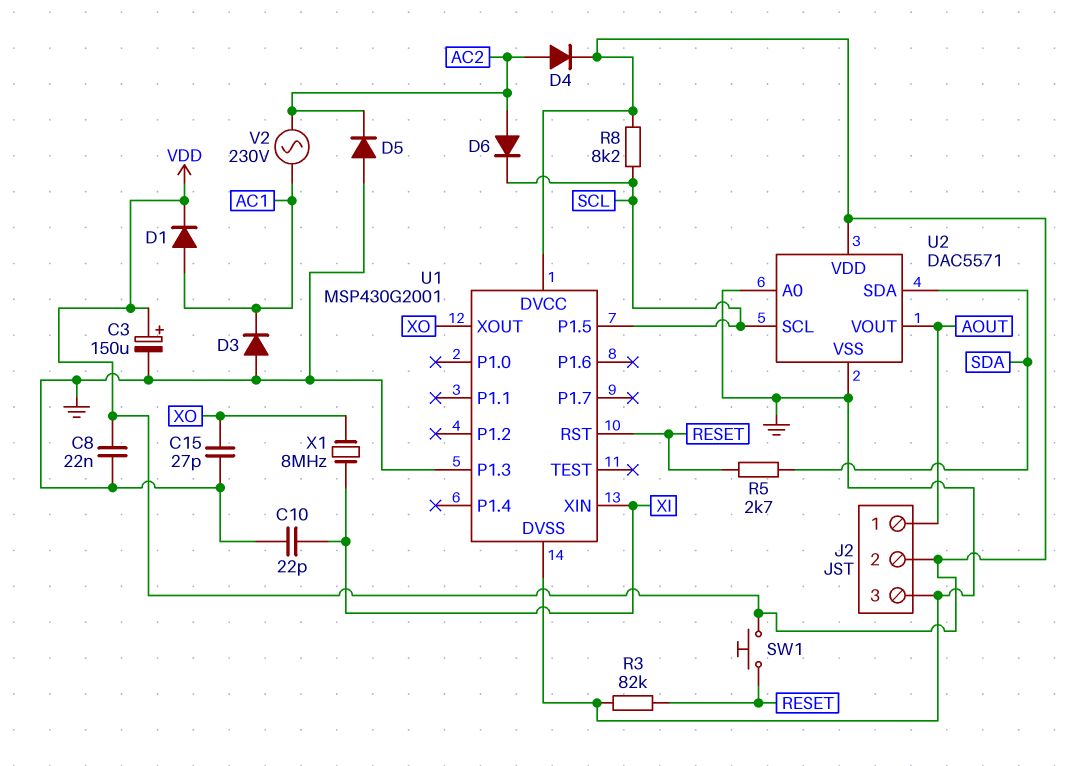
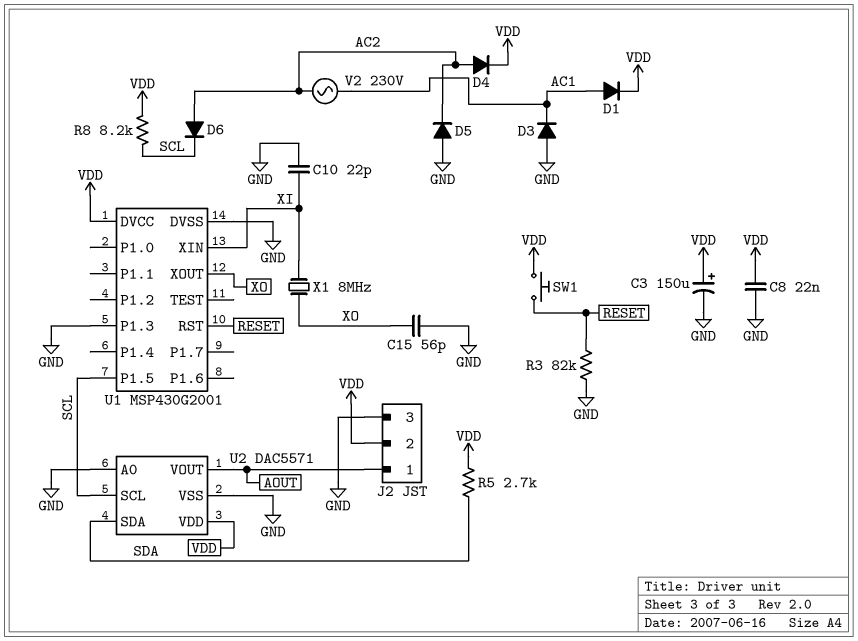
C15: 27pF (GND, XO) -> 56pF (GND, XO)
R5: 2.7k (RESET, SDA) -> 2.7k (SDA, VDD)

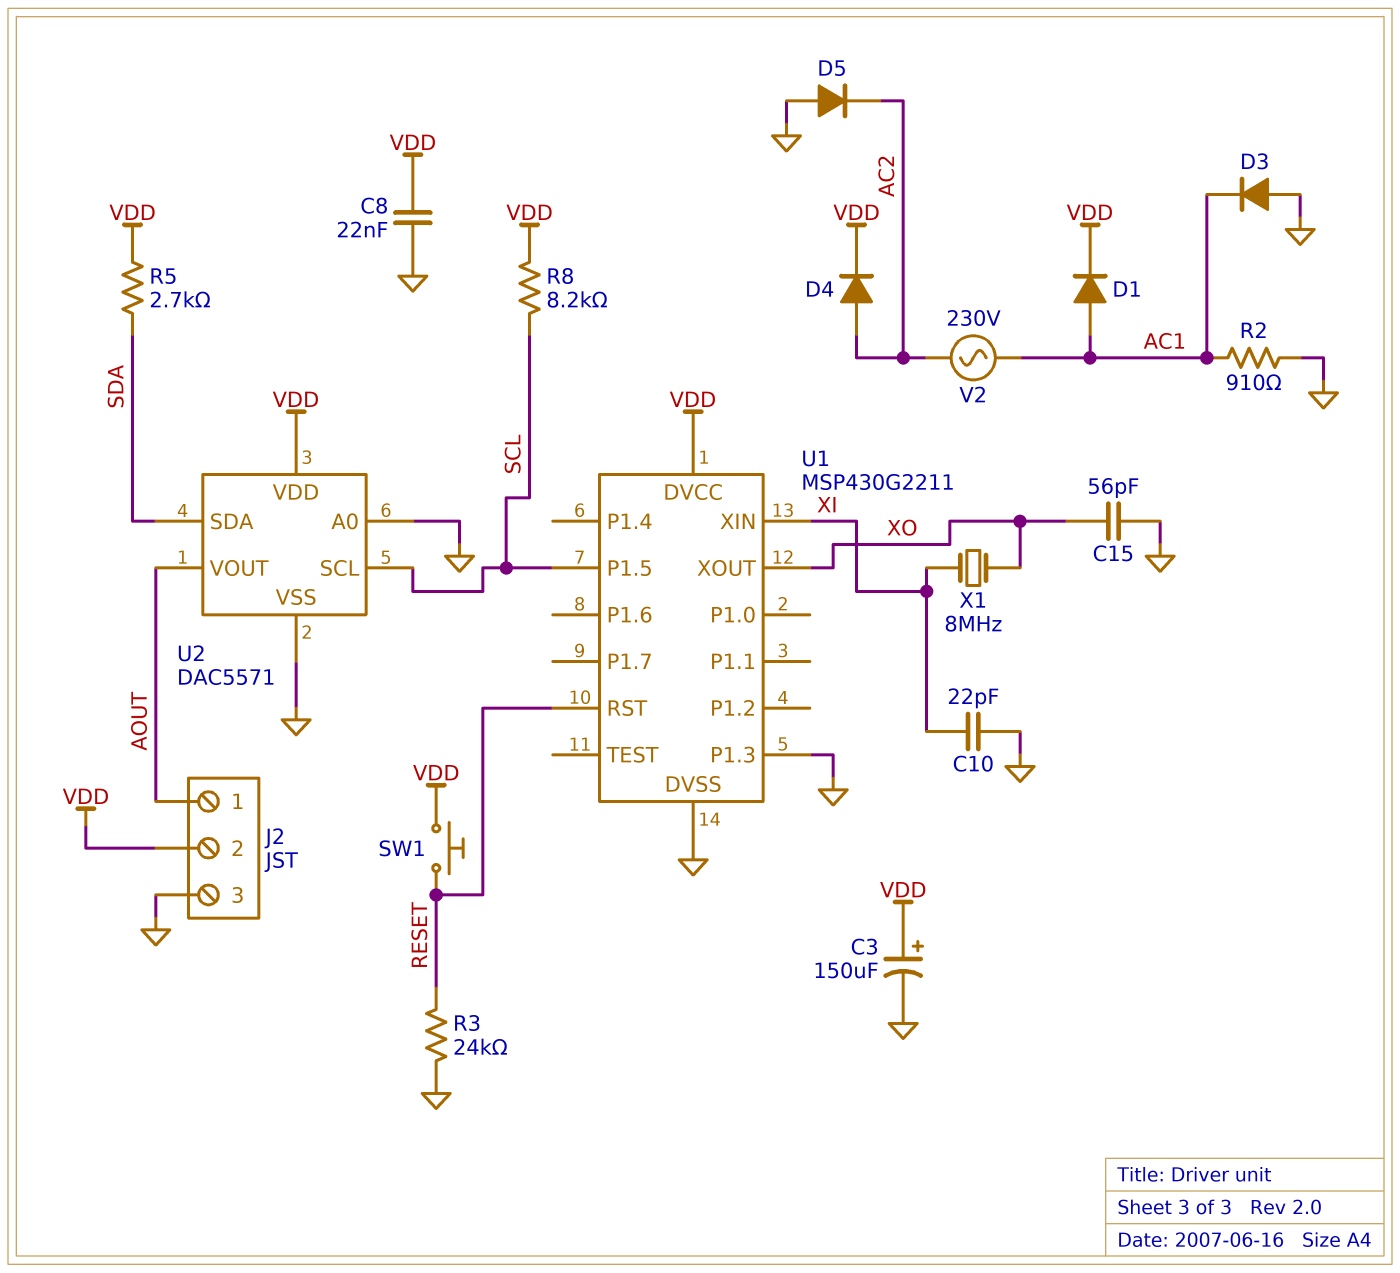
D6: diode (A AC2, K SCL) -> none
R2: none -> 910 (AC1, GND)
R3: 82k (GND, RESET) -> 24k (GND, RESET)
U1: MSP430G2001 -> MSP430G2211

